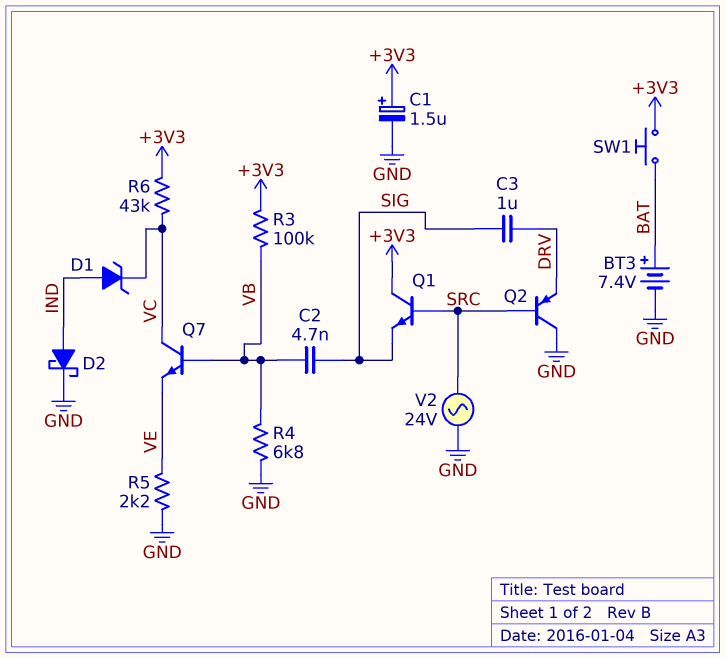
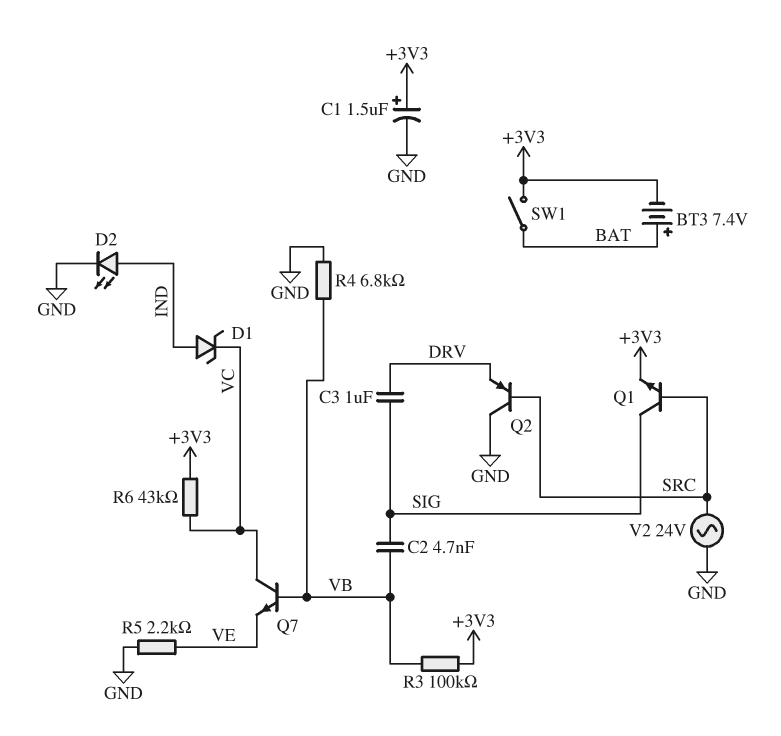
BT3: 7.4V (plus BAT, minus GND) -> 7.4V (plus BAT, minus +3V3)
D2: schottky (A IND, K GND) -> LED (A IND, K GND)
Q1: NPN (B SRC, C +3V3, E SIG) -> NPN (B SRC, C SIG, E +3V3)
SW1: button (+3V3, BAT) -> switch (+3V3, BAT)

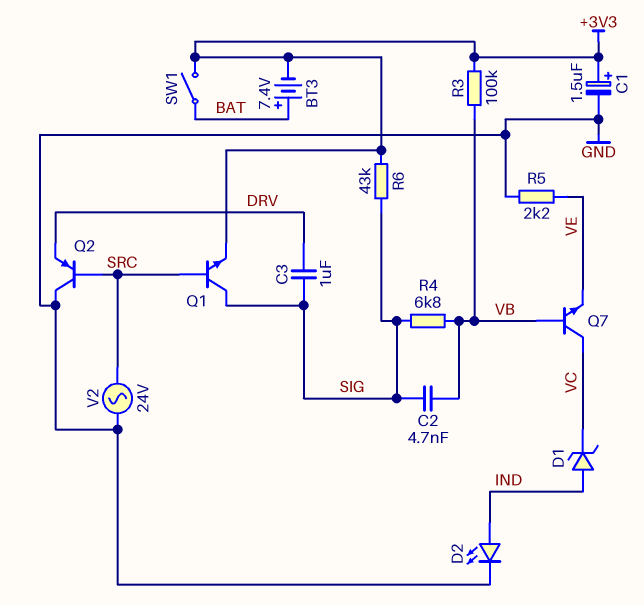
R4: 6.8k (GND, VB) -> 6.8k (SIG, VB)
R6: 43k (+3V3, VC) -> 43k (+3V3, SIG)

